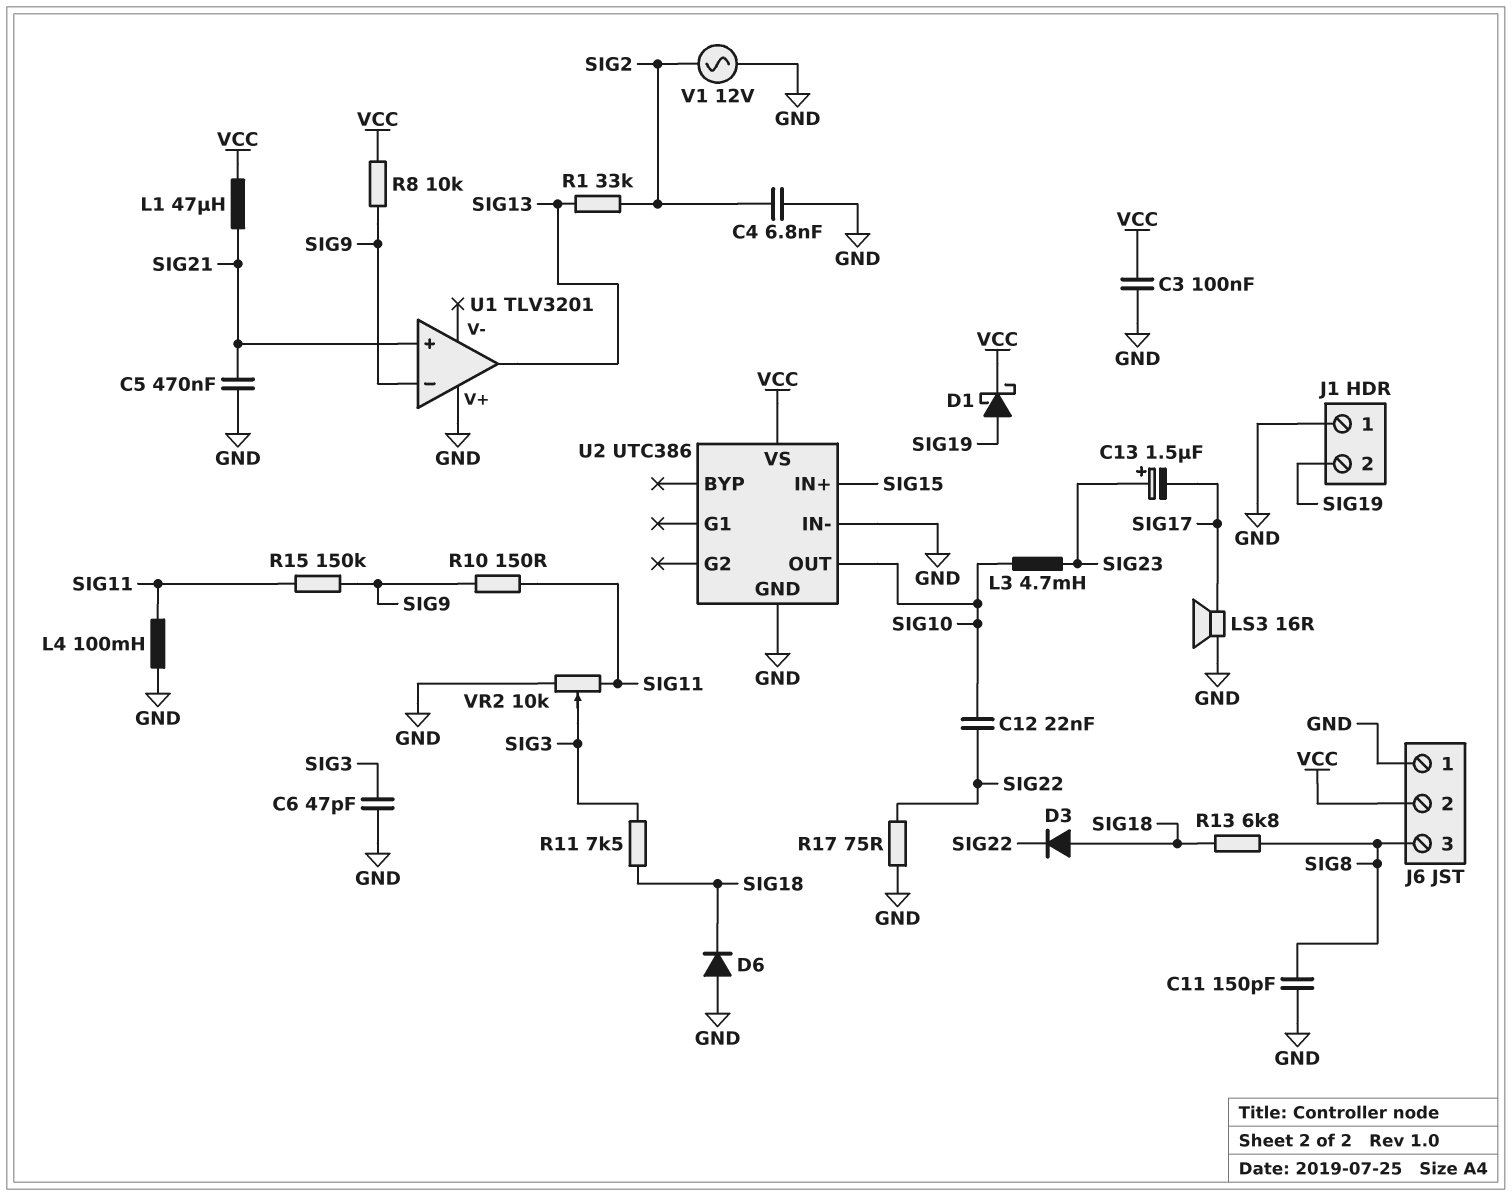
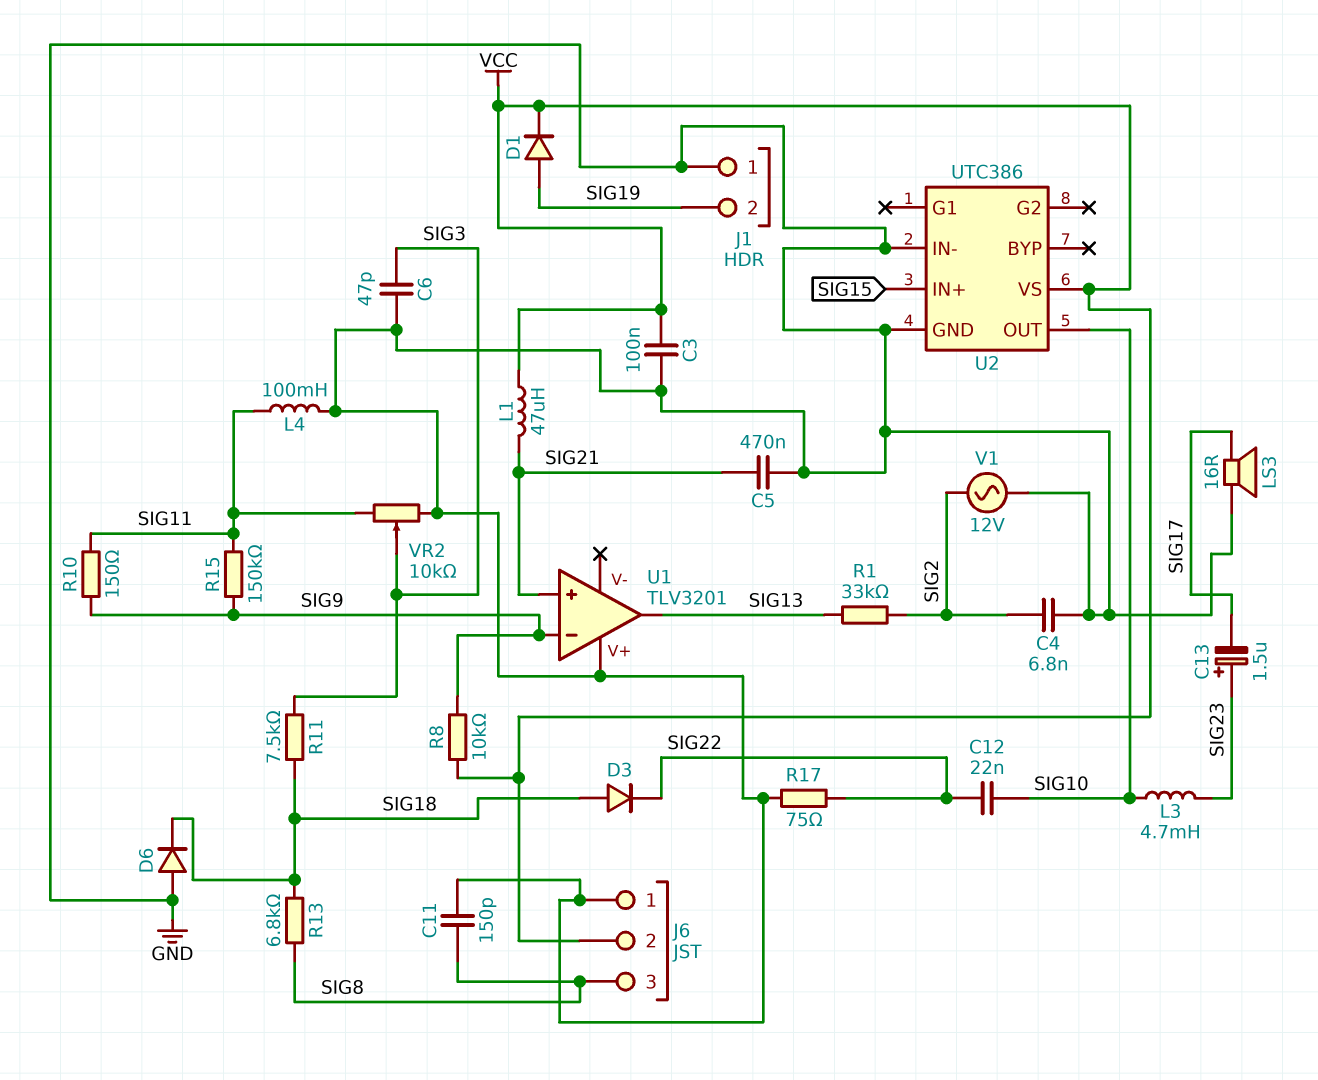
D1: schottky (A SIG19, K VCC) -> diode (A SIG19, K VCC)

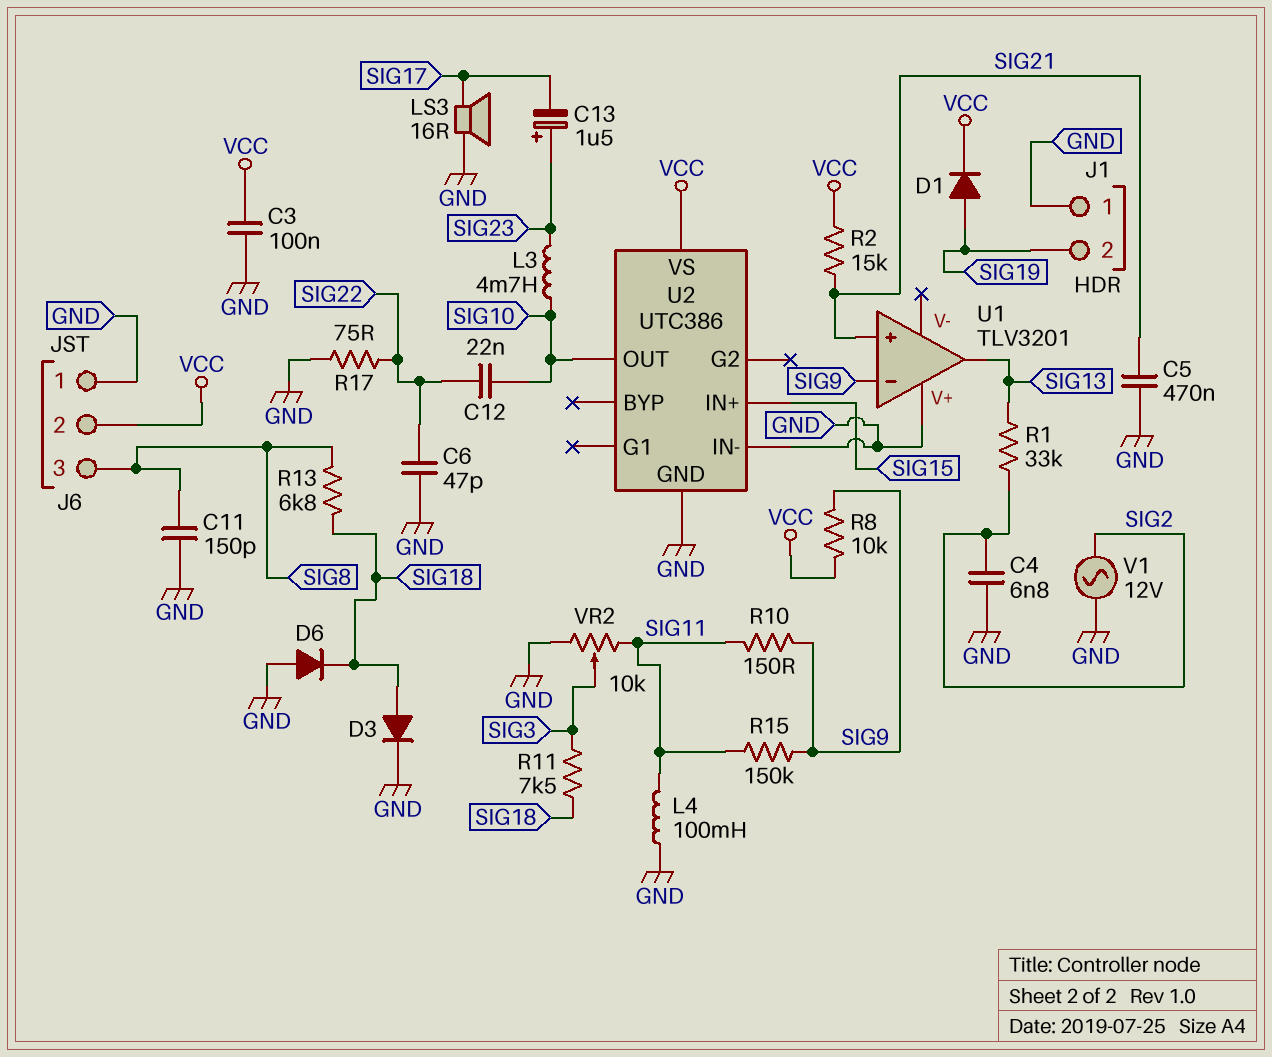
C6: 47pF (GND, SIG3) -> 47pF (GND, SIG22)
D3: diode (A SIG18, K SIG22) -> diode (A SIG18, K GND)
L1: 47uH (SIG21, VCC) -> none
R2: none -> 15k (SIG21, VCC)

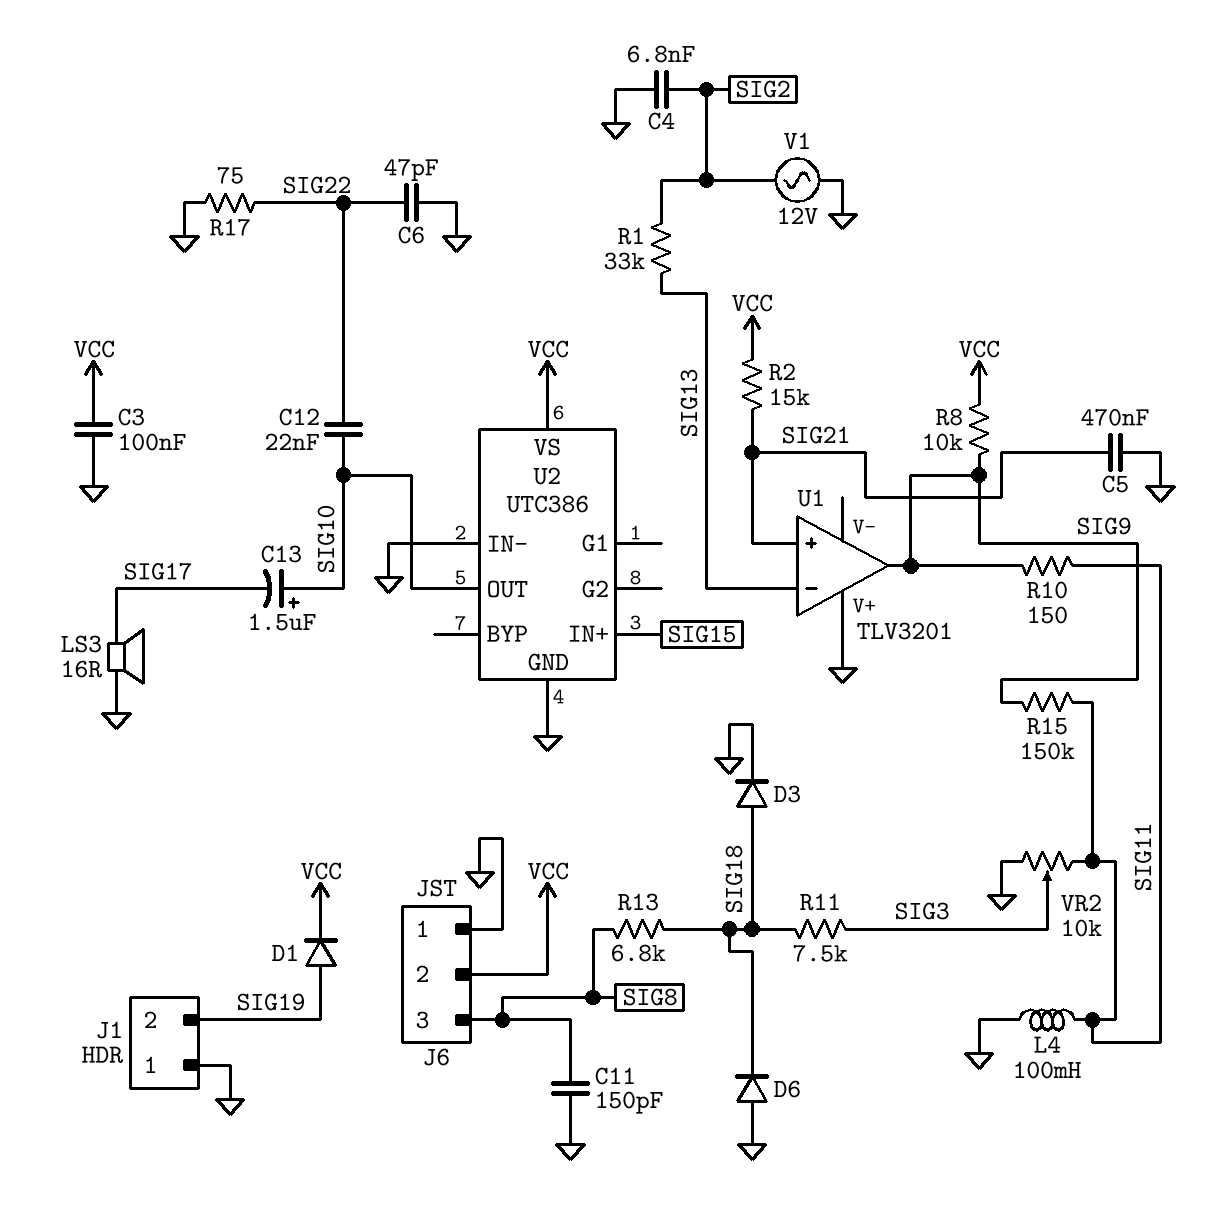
C13: 1.5uF (plus SIG23, minus SIG17) -> 1.5uF (plus SIG10, minus SIG17)
L3: 4.7mH (SIG10, SIG23) -> none
U1 pin in-: SIG9 -> SIG13
U1 pin out: SIG13 -> SIG9

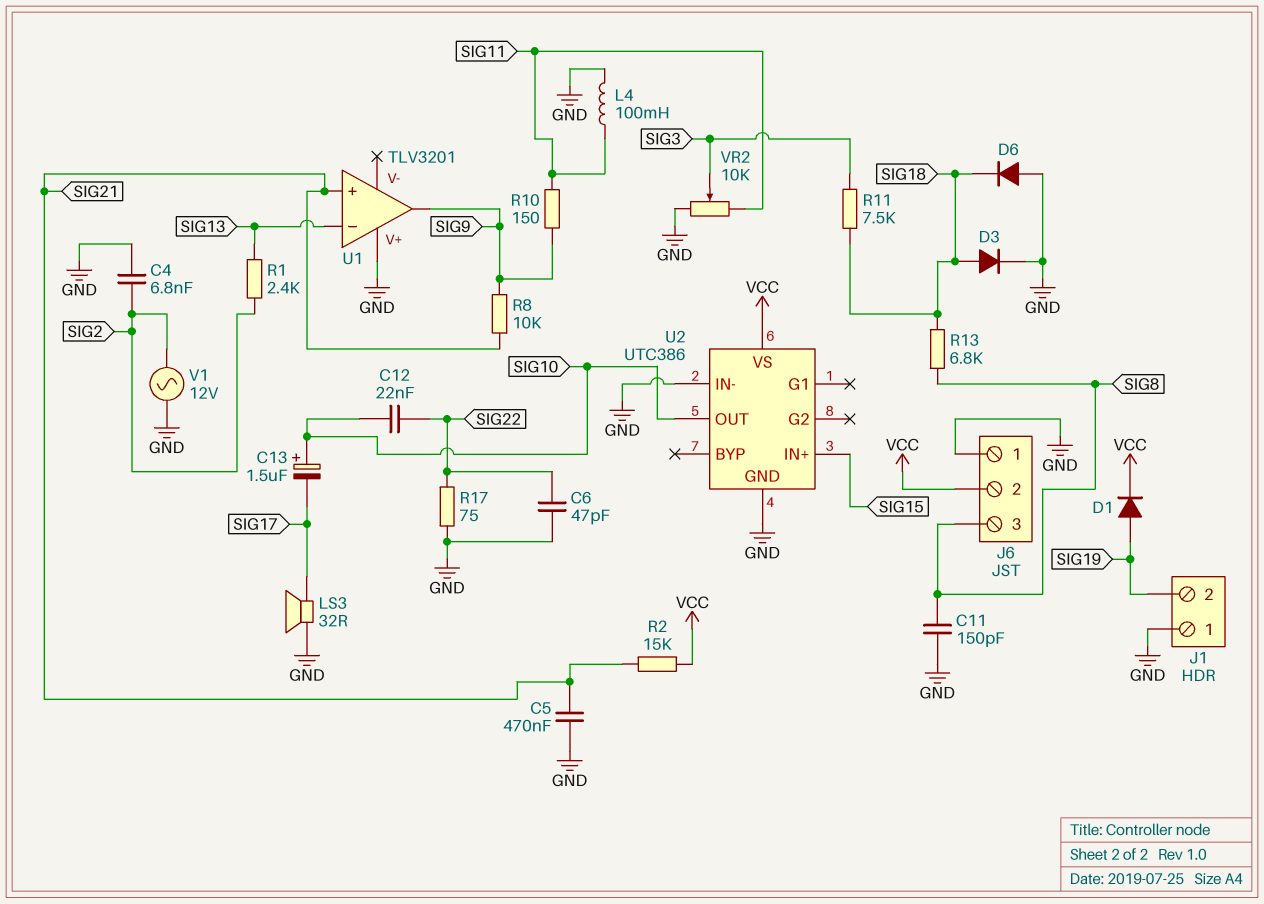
C3: 100nF (GND, VCC) -> none
LS3: speaker 16R (GND, SIG17) -> speaker 32R (GND, SIG17)
R1: 33k (SIG2, SIG13) -> 2.4k (SIG2, SIG13)
R8: 10k (SIG9, VCC) -> 10k (SIG9, SIG21)
R15: 150k (SIG9, SIG11) -> none

